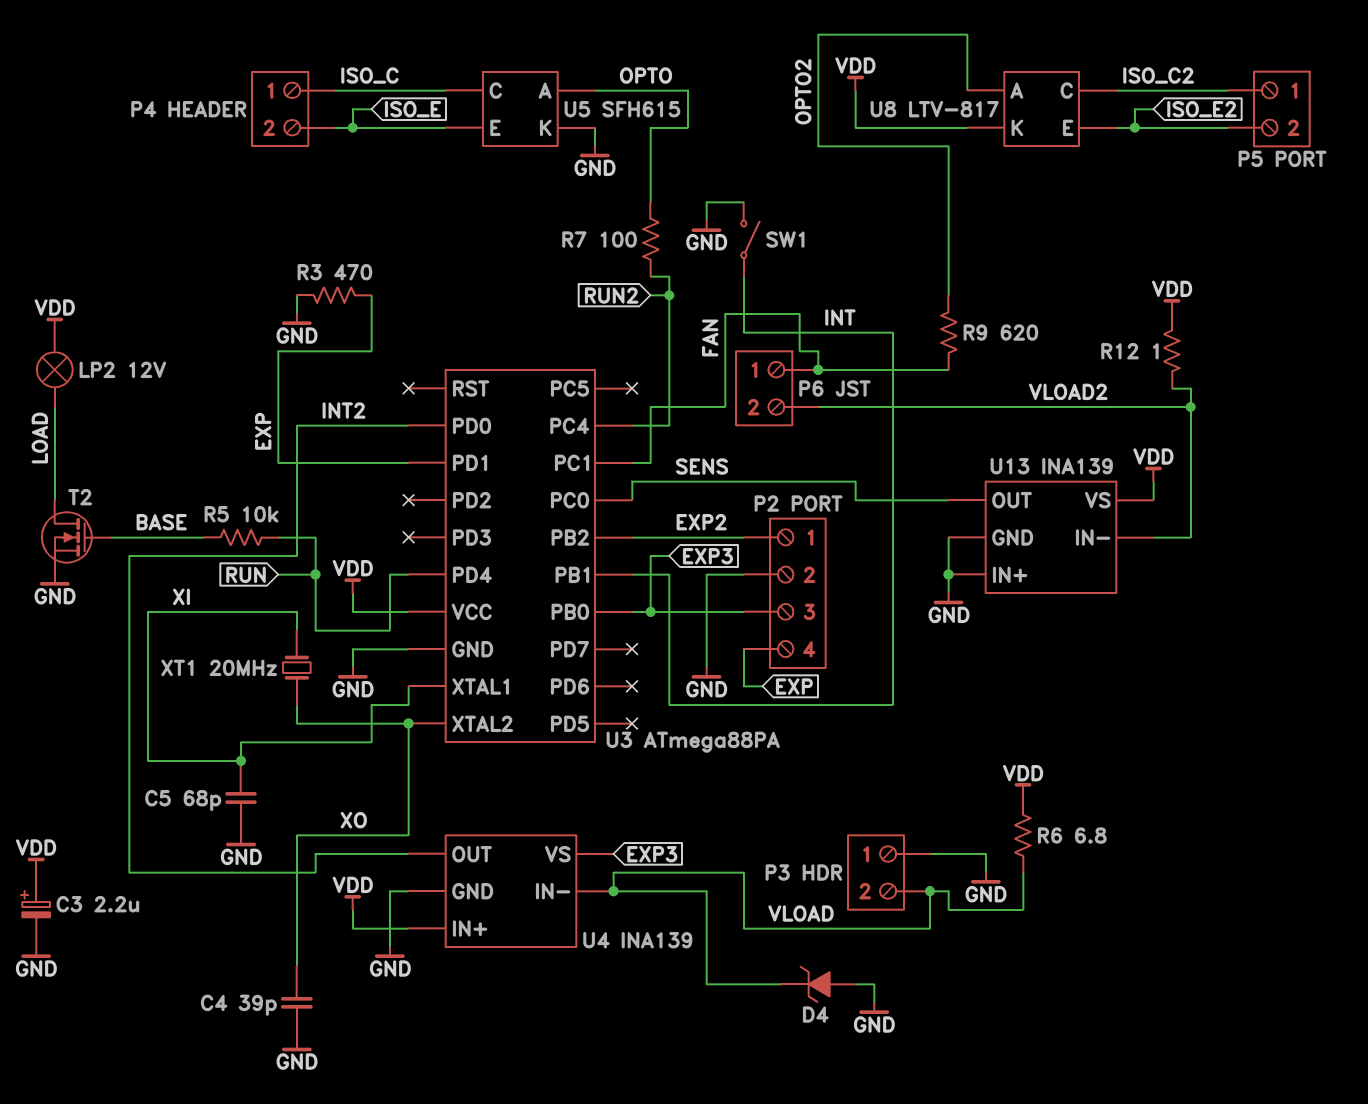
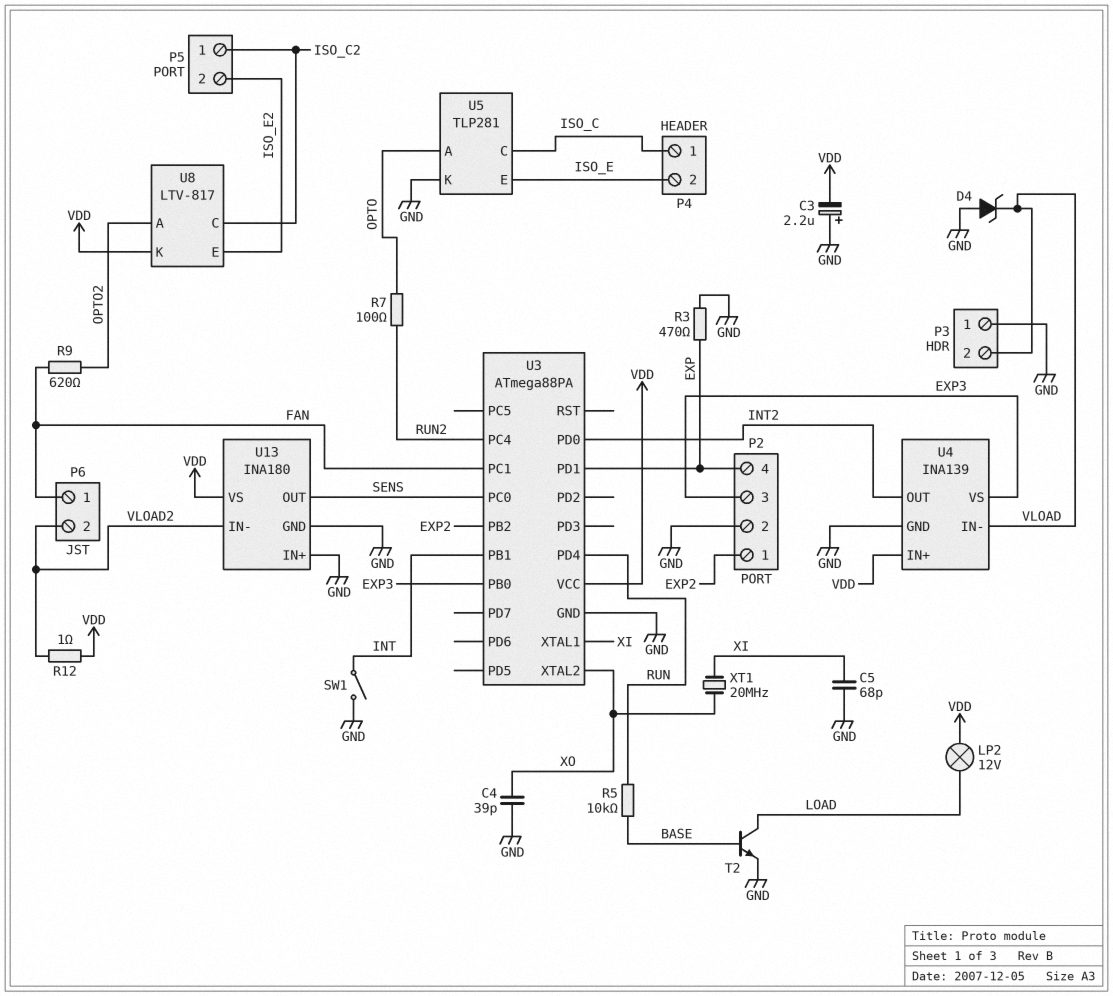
C3: 2.2uF (plus VDD, minus GND) -> 2.2uF (plus GND, minus VDD)
R6: 6.8 (VDD, VLOAD) -> none
T2: NMOS (G BASE, D LOAD, S GND) -> NPN (B BASE, C LOAD, E GND)
U5: SFH615 -> TLP281
U13: INA139 -> INA180

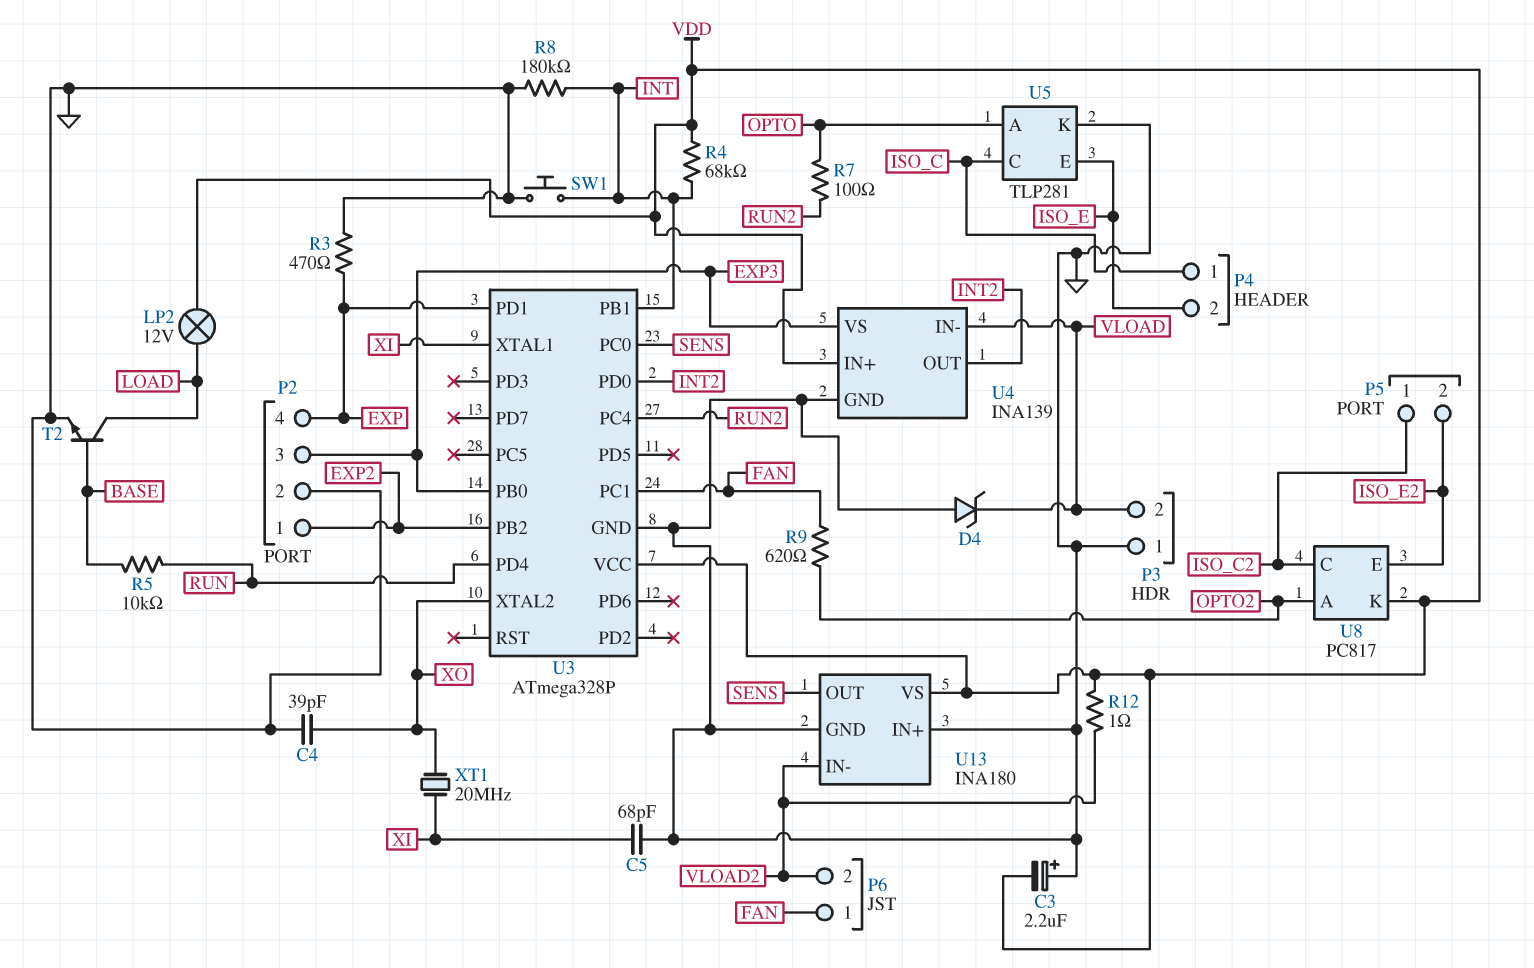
R4: none -> 68k (INT, VDD)
R8: none -> 180k (GND, INT)
SW1: switch (GND, INT) -> button (GND, INT)
U3: ATmega88PA -> ATmega328P
U8: LTV-817 -> PC817

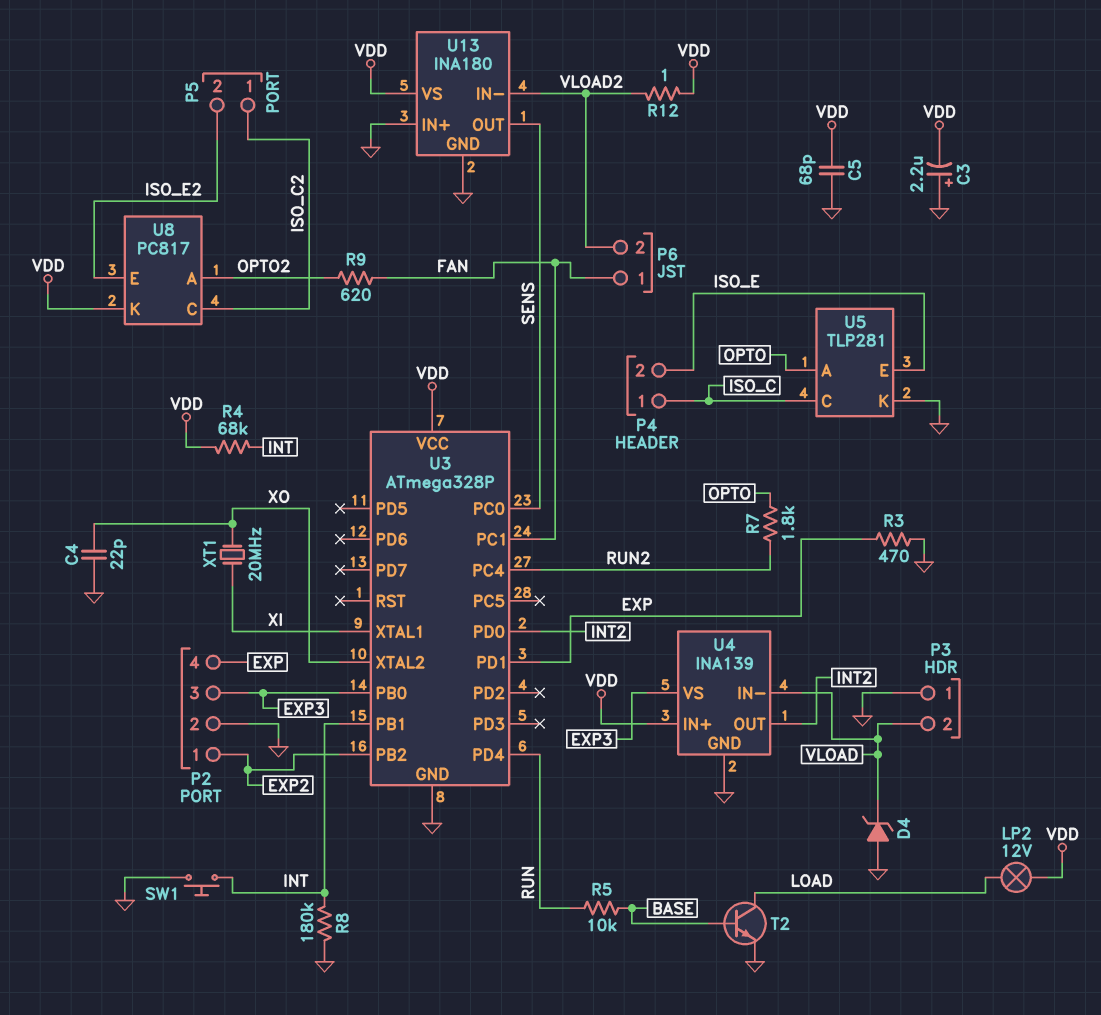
C4: 39pF (GND, XO) -> 22pF (GND, XO)
C5: 68pF (GND, XI) -> 68pF (GND, VDD)
R7: 100 (OPTO, RUN2) -> 1.8k (OPTO, RUN2)

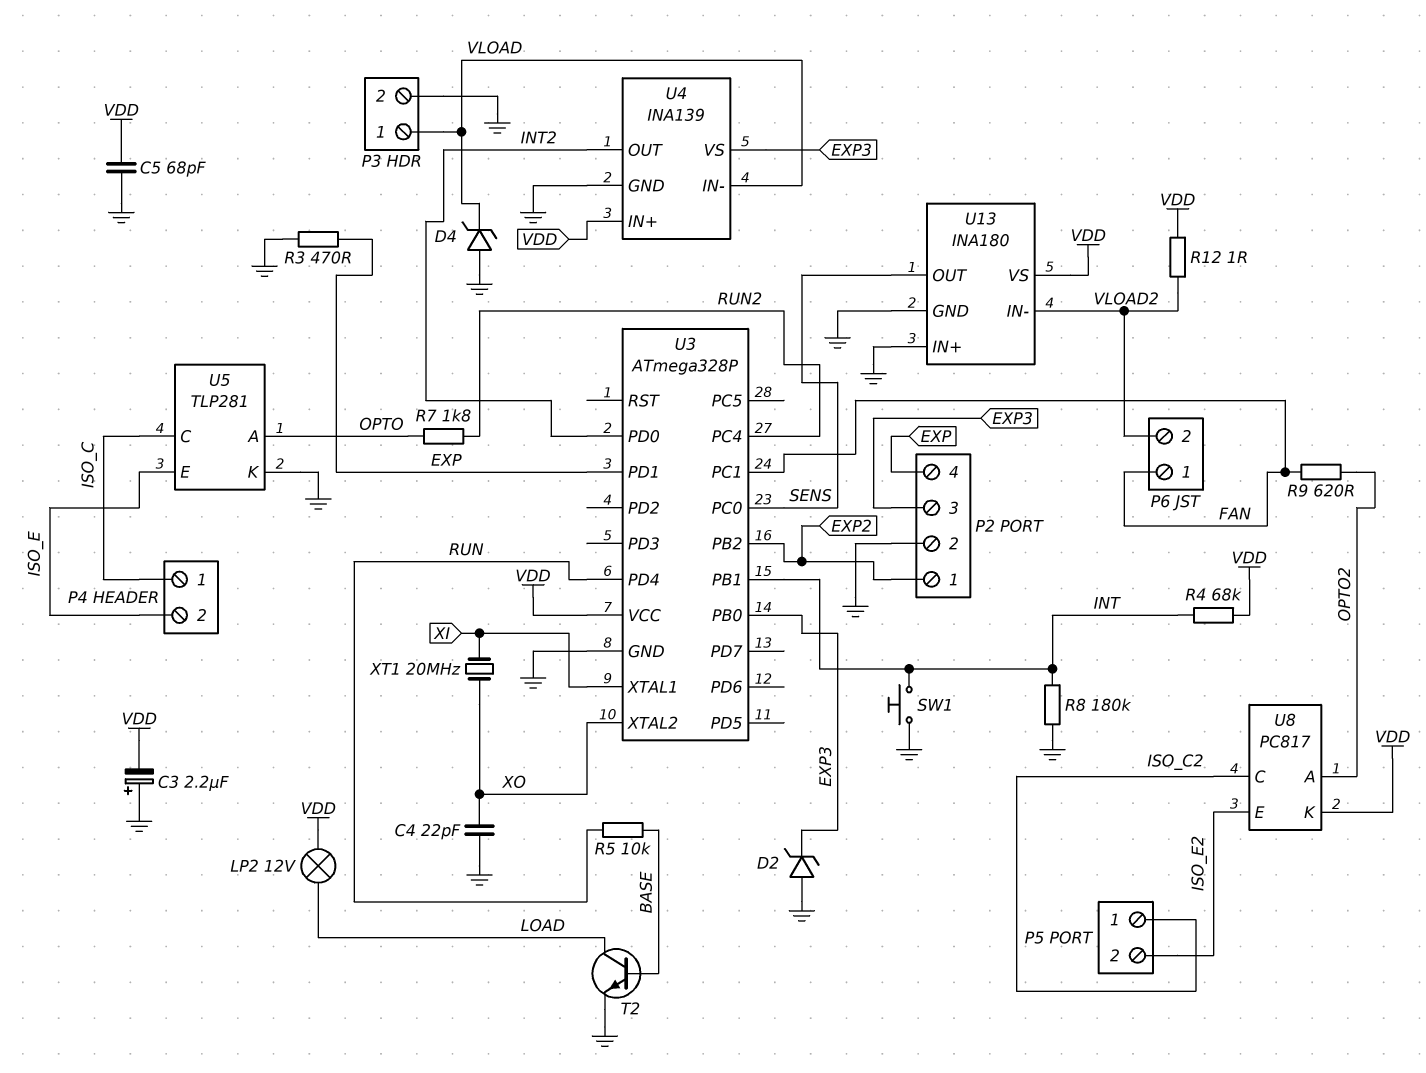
D2: none -> zener (A GND, K EXP3)
P3 pin 1: GND -> VLOAD
P3 pin 2: VLOAD -> GND

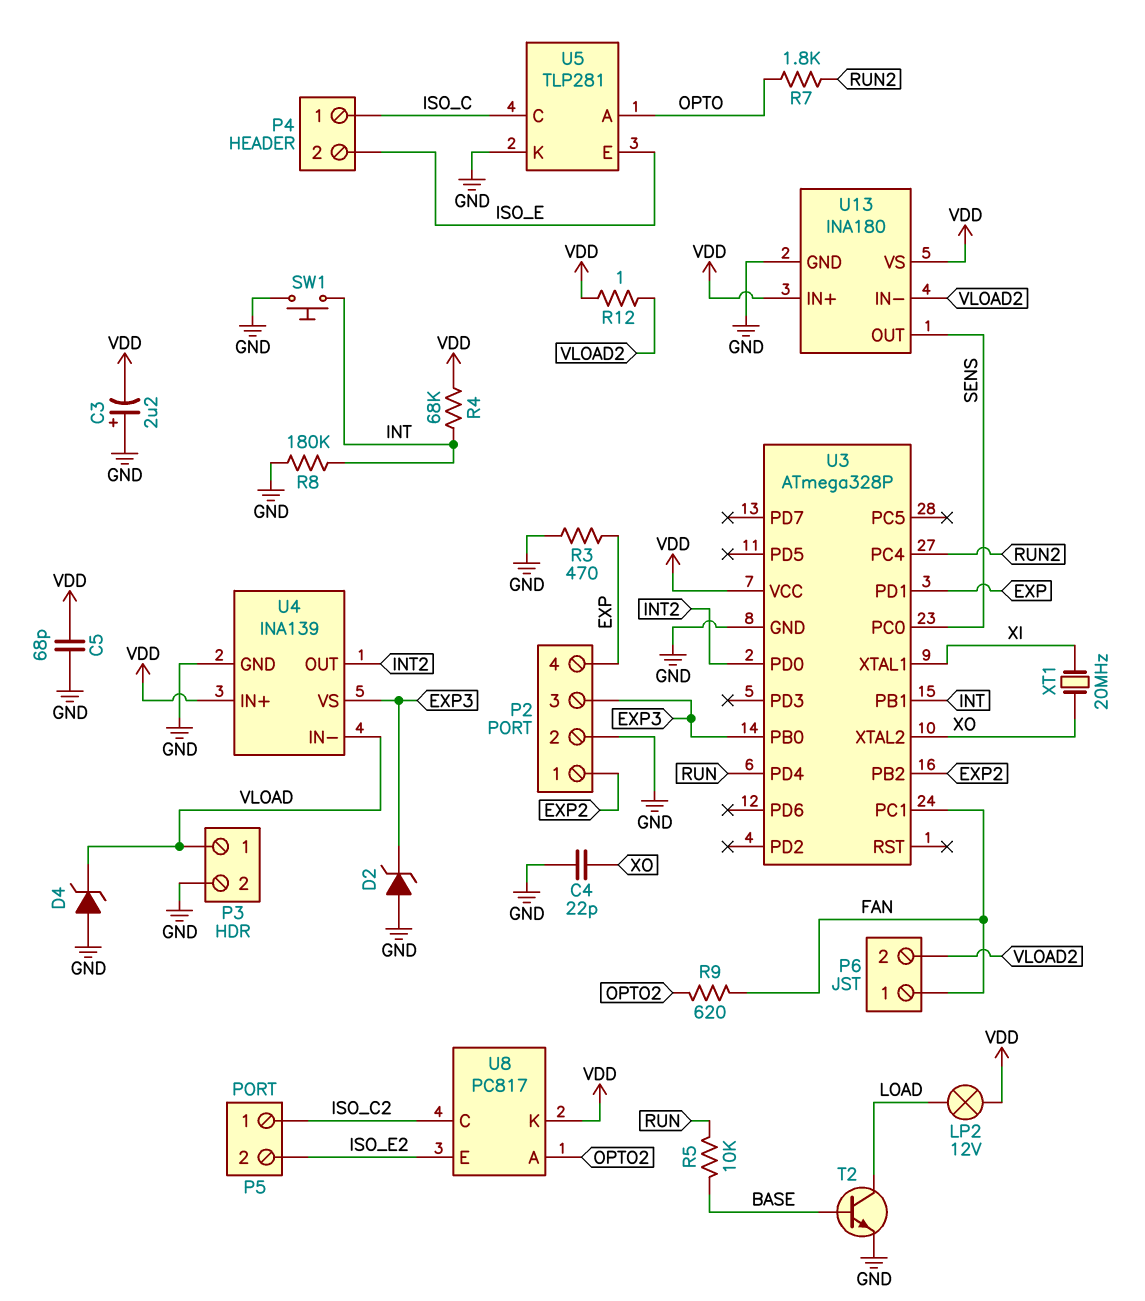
U13 pin IN+: GND -> VDD

